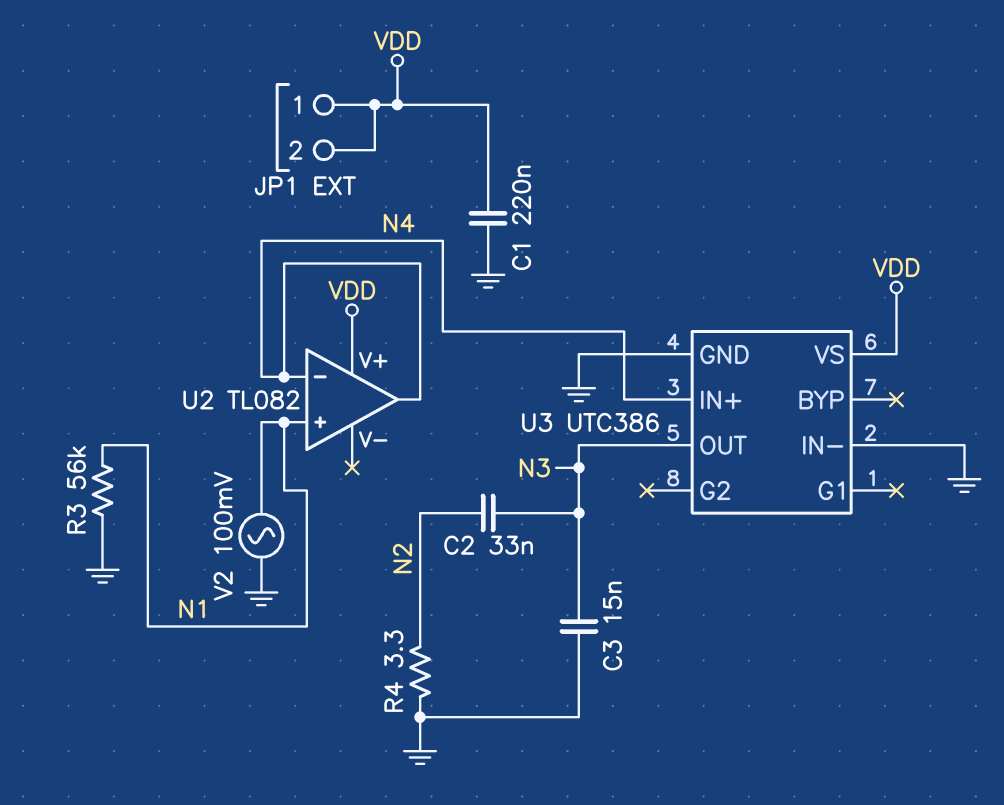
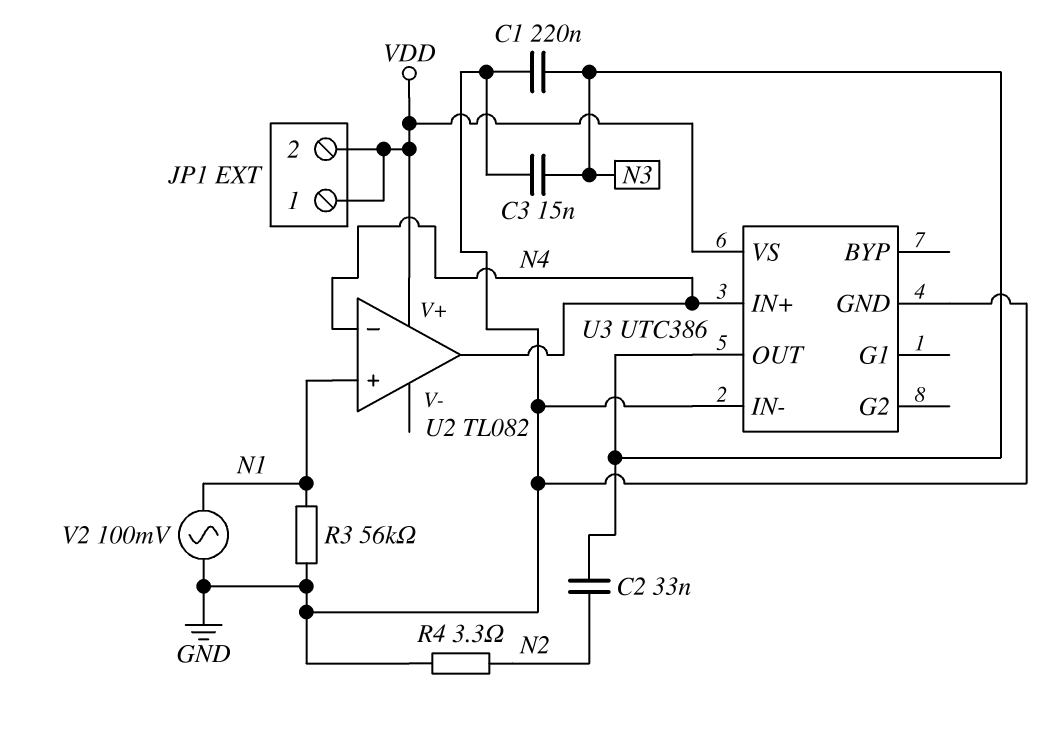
C1: 220nF (GND, VDD) -> 220nF (GND, N3)

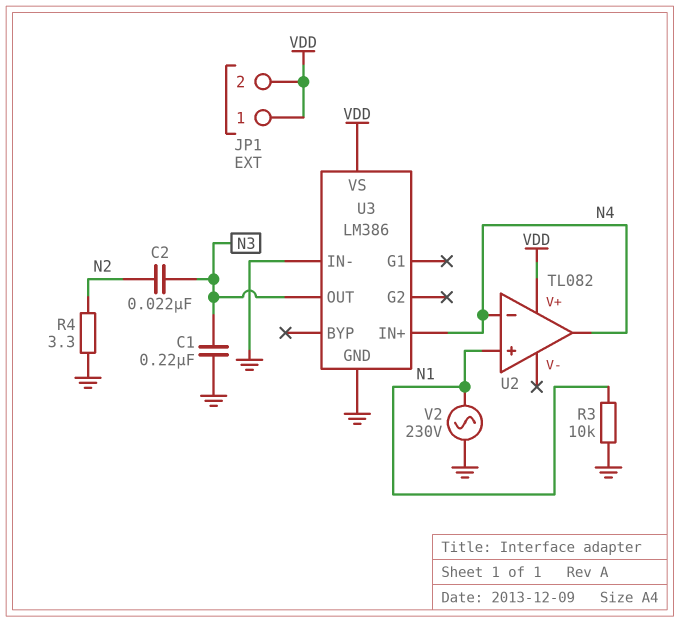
C2: 33nF (N2, N3) -> 22nF (N2, N3)
C3: 15nF (GND, N3) -> none
R3: 56k (GND, N1) -> 10k (GND, N1)
U3: UTC386 -> LM386
V2: AC 100mV (GND, N1) -> AC 230V (GND, N1)

